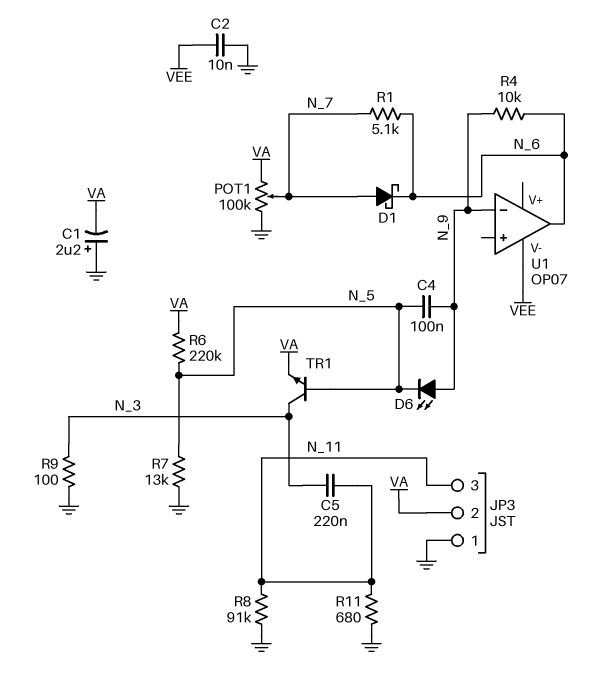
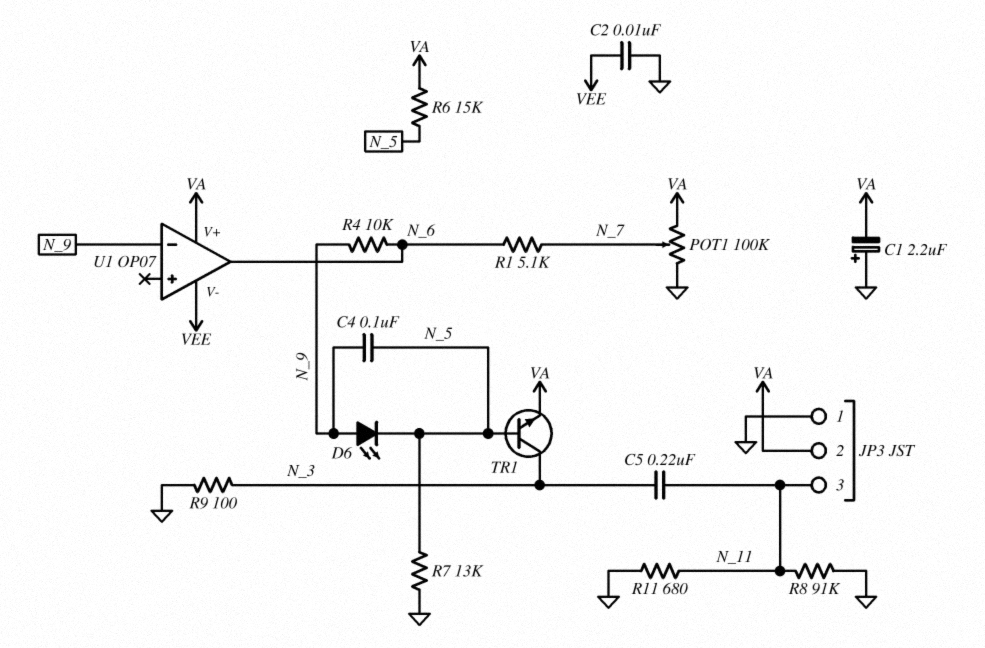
D1: schottky (A N_7, K N_6) -> none
R6: 220k (N_5, VA) -> 15k (N_5, VA)
U1 pin V+: none -> VA

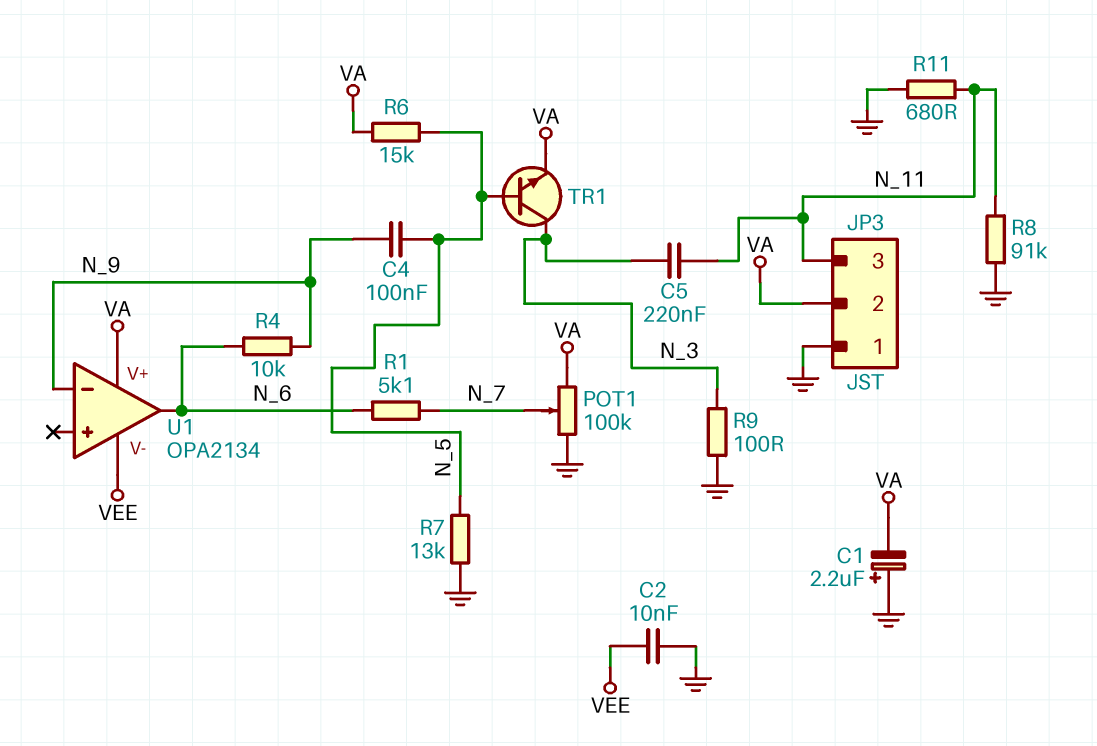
D6: LED (A N_9, K N_5) -> none
U1: OP07 -> OPA2134

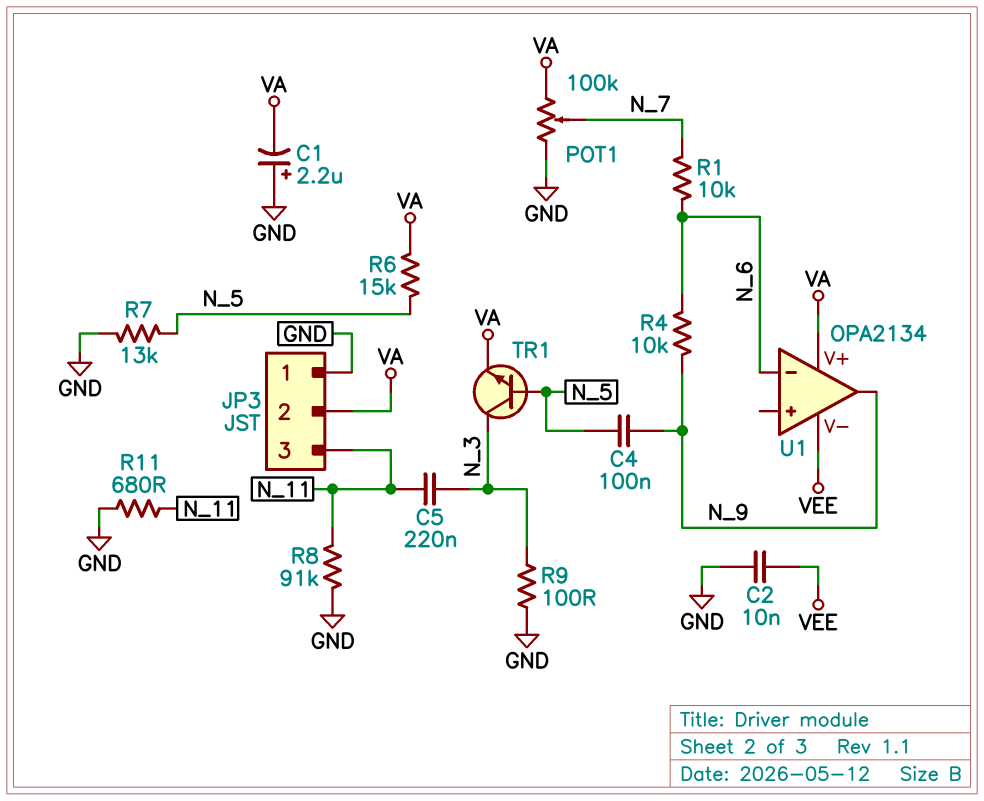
R1: 5.1k (N_6, N_7) -> 10k (N_6, N_7)
U1 pin in-: N_9 -> N_6
U1 pin out: N_6 -> N_9

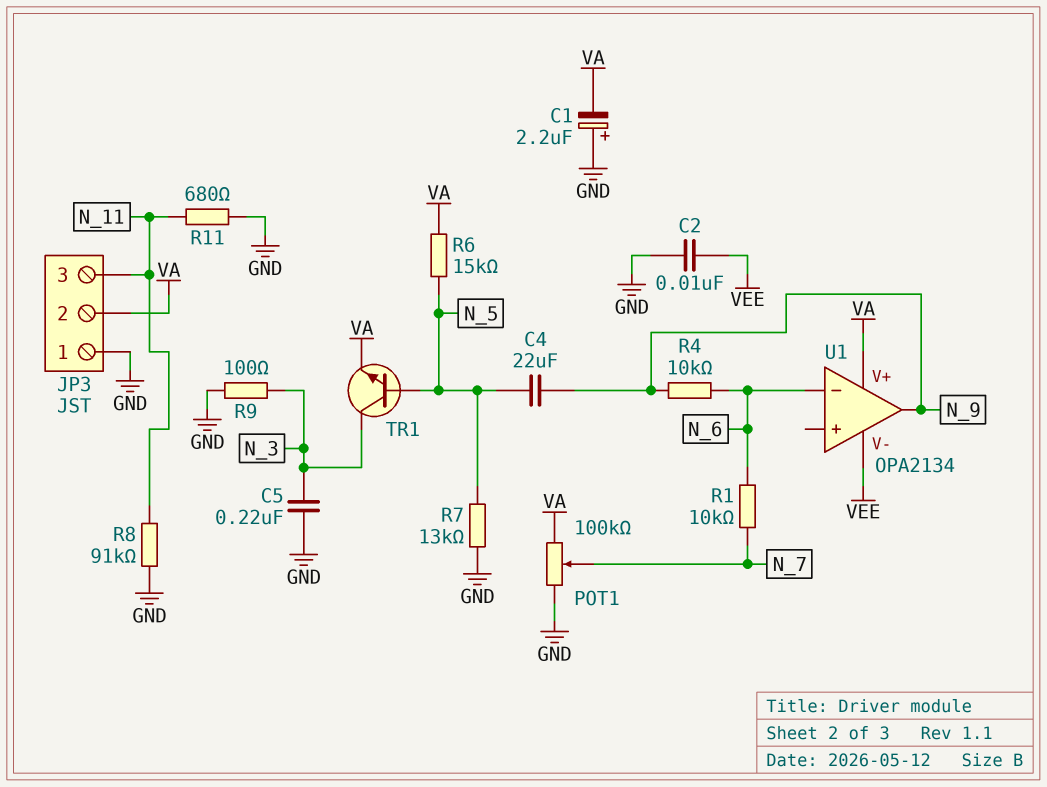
C4: 100nF (N_5, N_9) -> 22uF (N_5, N_9)
C5: 220nF (N_3, N_11) -> 220nF (GND, N_3)

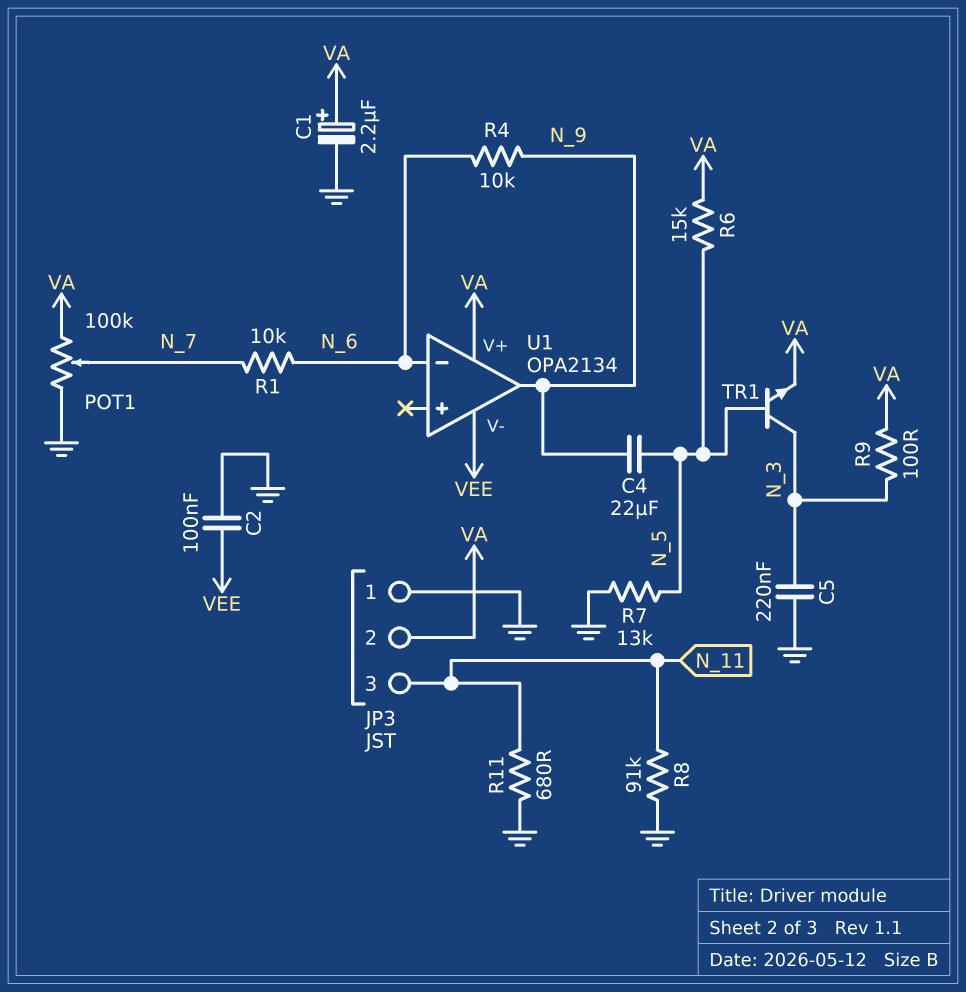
C1: 2.2uF (plus GND, minus VA) -> 2.2uF (plus VA, minus GND)
C2: 10nF (GND, VEE) -> 100nF (GND, VEE)
R9: 100 (GND, N_3) -> 100 (N_3, VA)

